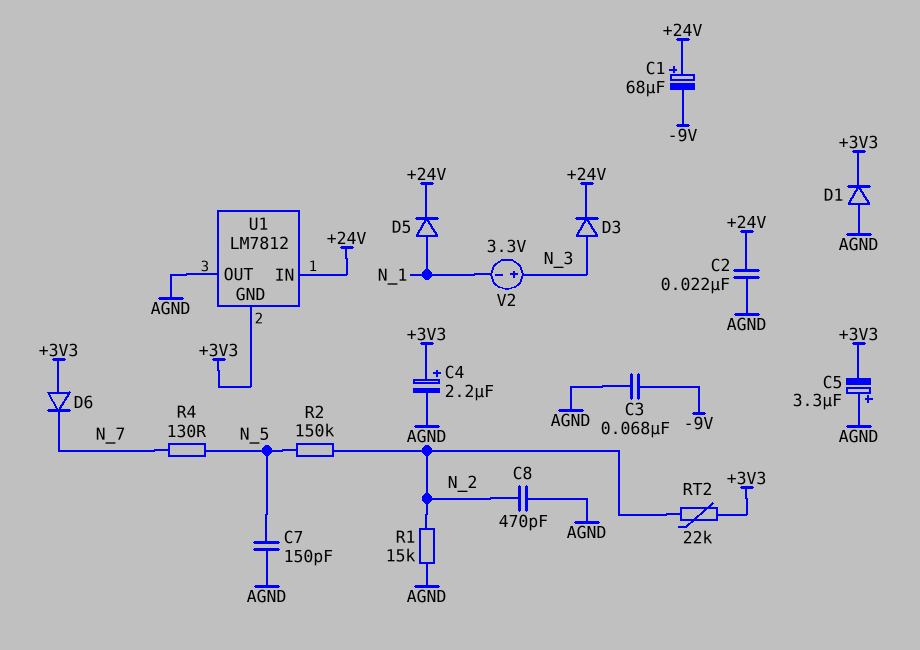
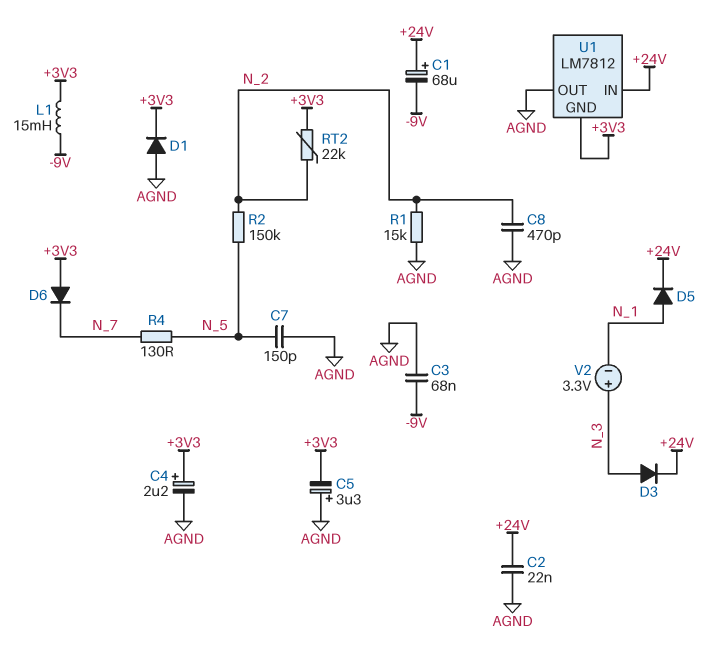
L1: none -> 15mH (+3V3, -9V)

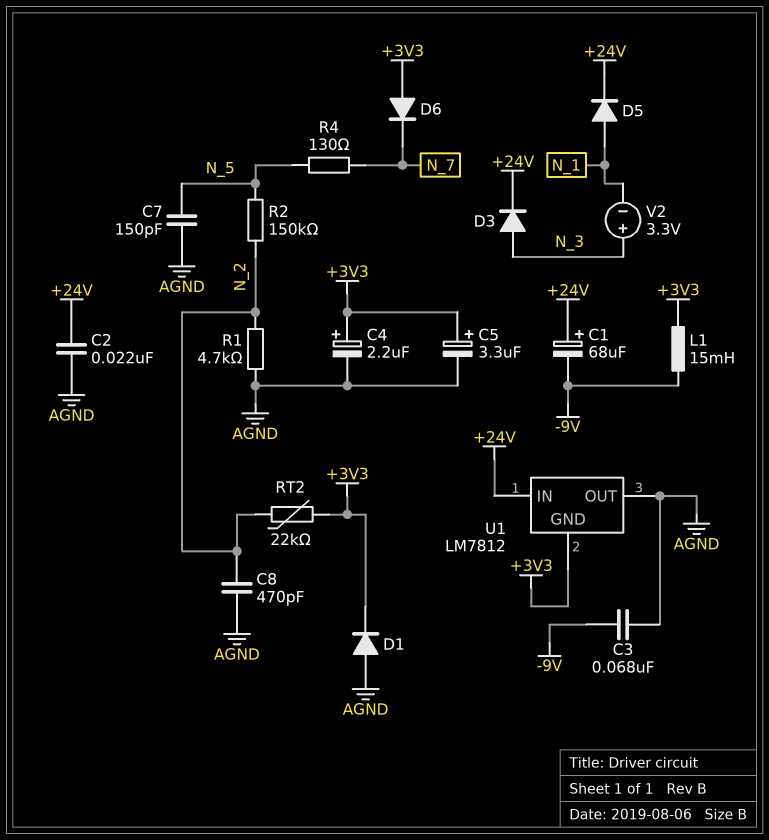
C5: 3.3uF (plus AGND, minus +3V3) -> 3.3uF (plus +3V3, minus AGND)
R1: 15k (AGND, N_2) -> 4.7k (AGND, N_2)

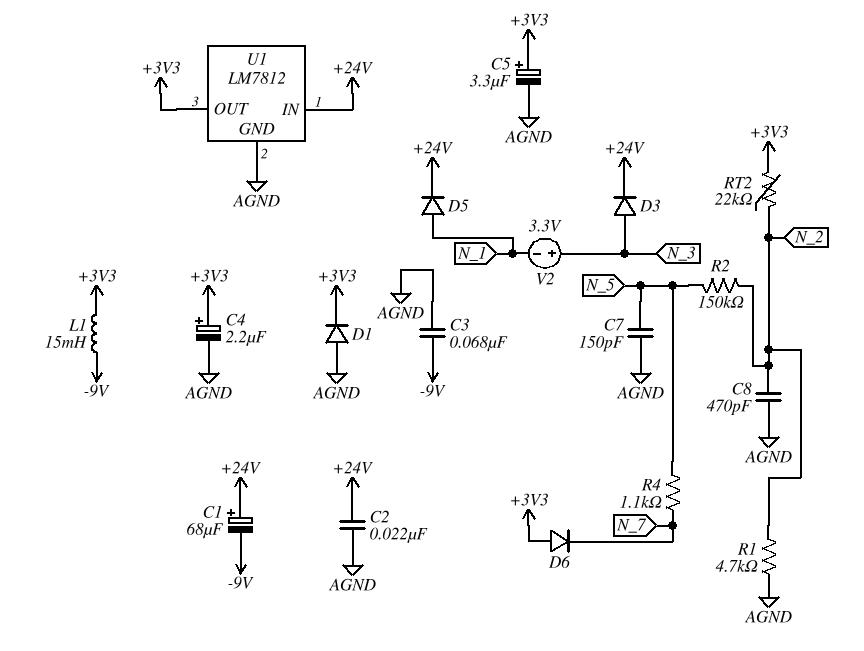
R4: 130 (N_5, N_7) -> 1.1k (N_5, N_7)
U1 pin GND: +3V3 -> AGND
U1 pin OUT: AGND -> +3V3

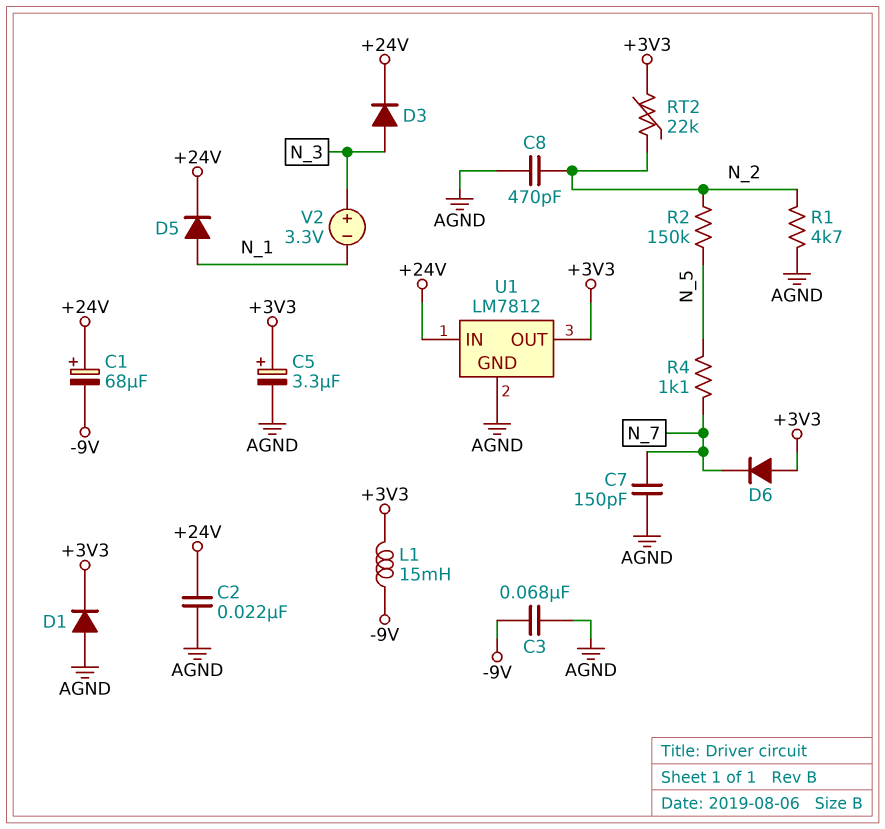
C4: 2.2uF (plus +3V3, minus AGND) -> none
C7: 150pF (AGND, N_5) -> 150pF (AGND, N_7)

